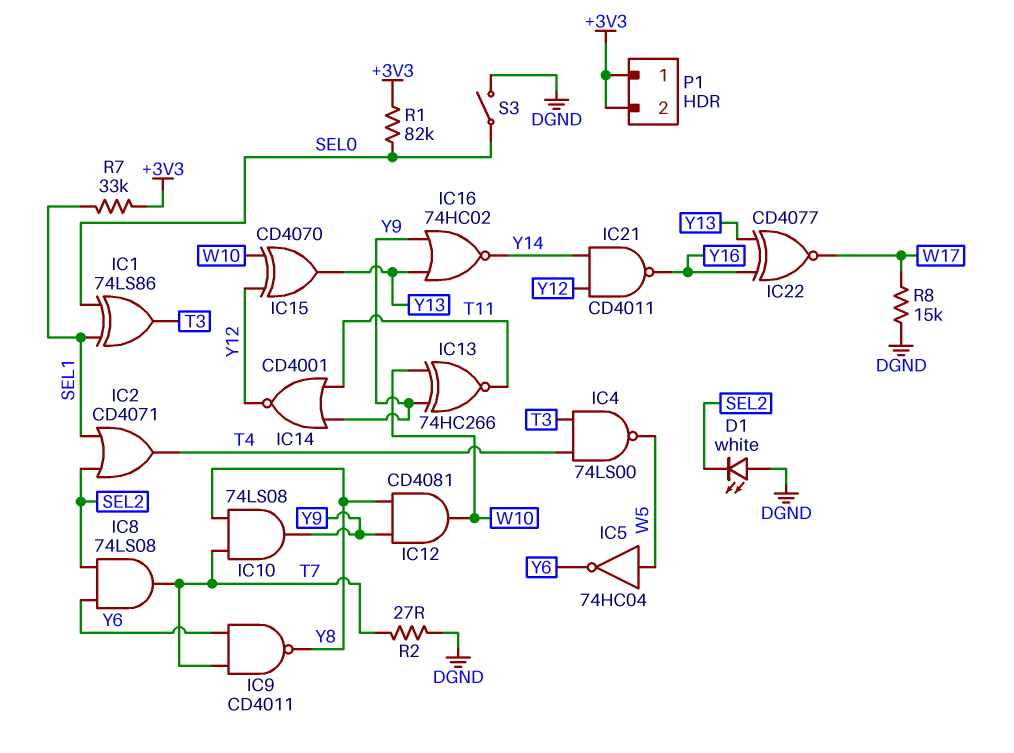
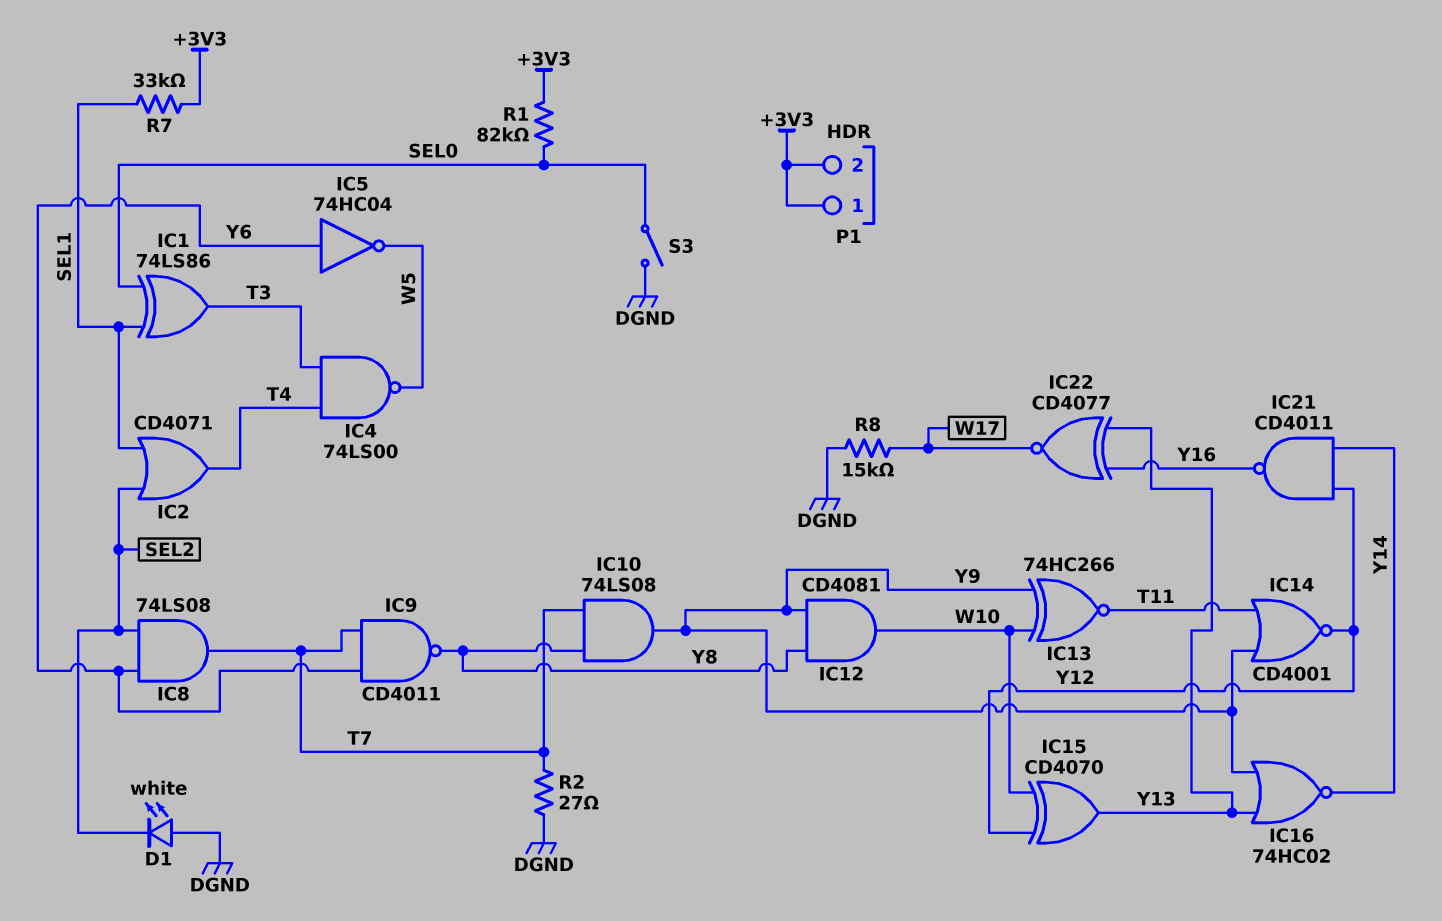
IC5: NOT 74HC04 (in W5, out Y6) -> NOT 74HC04 (in Y6, out W5)

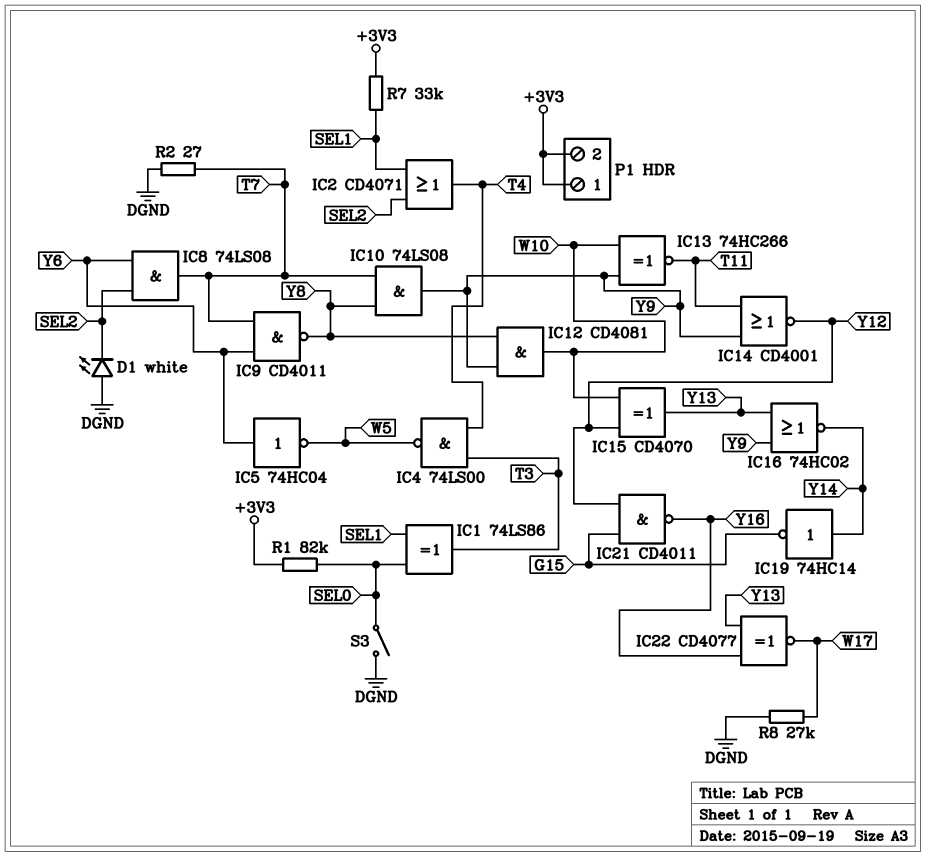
IC19: none -> NOT 74HC14 (in Y14, out G15)
IC21: NAND CD4011 (in Y12, in Y14, out Y16) -> NAND CD4011 (in G15, in Y12, out Y16)
R8: 15k (DGND, W17) -> 27k (DGND, W17)

